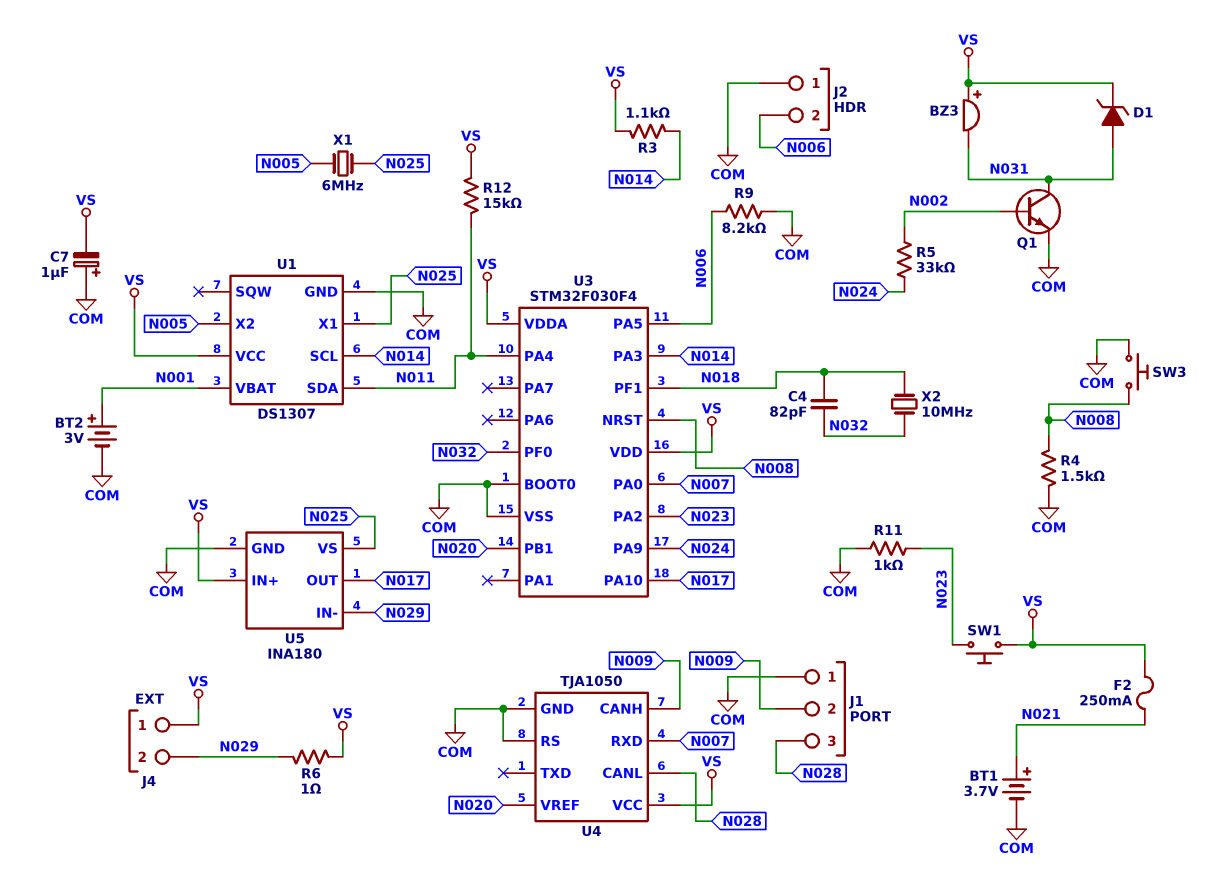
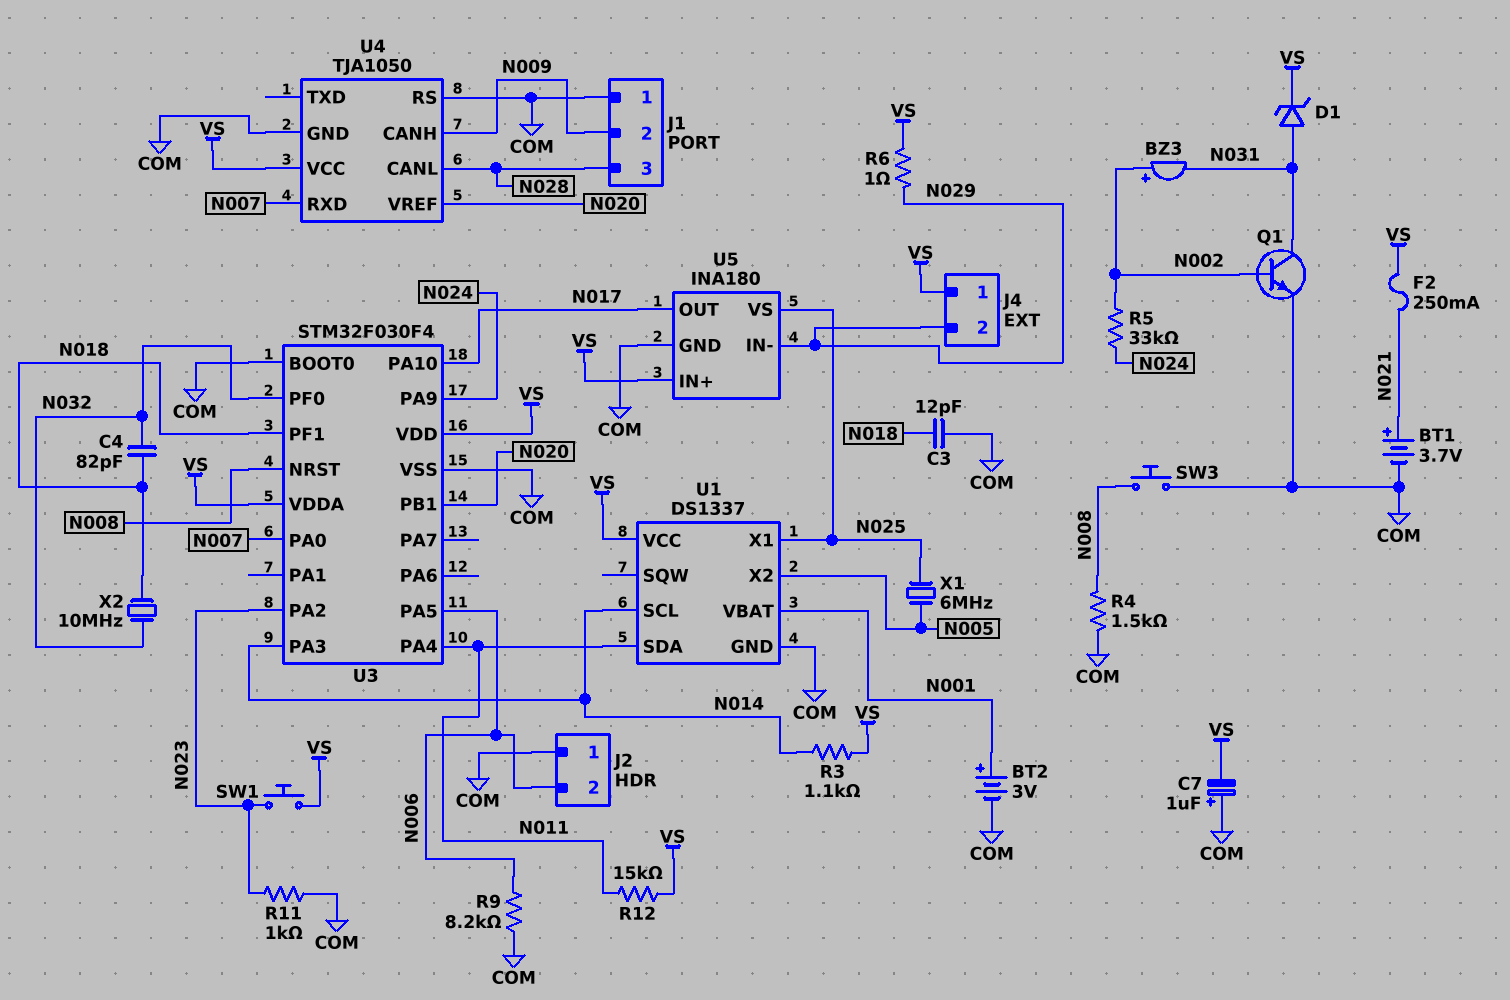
BZ3: buzzer (plus VS, minus N031) -> buzzer (plus N002, minus N031)
C3: none -> 12pF (COM, N018)
U1: DS1307 -> DS1337

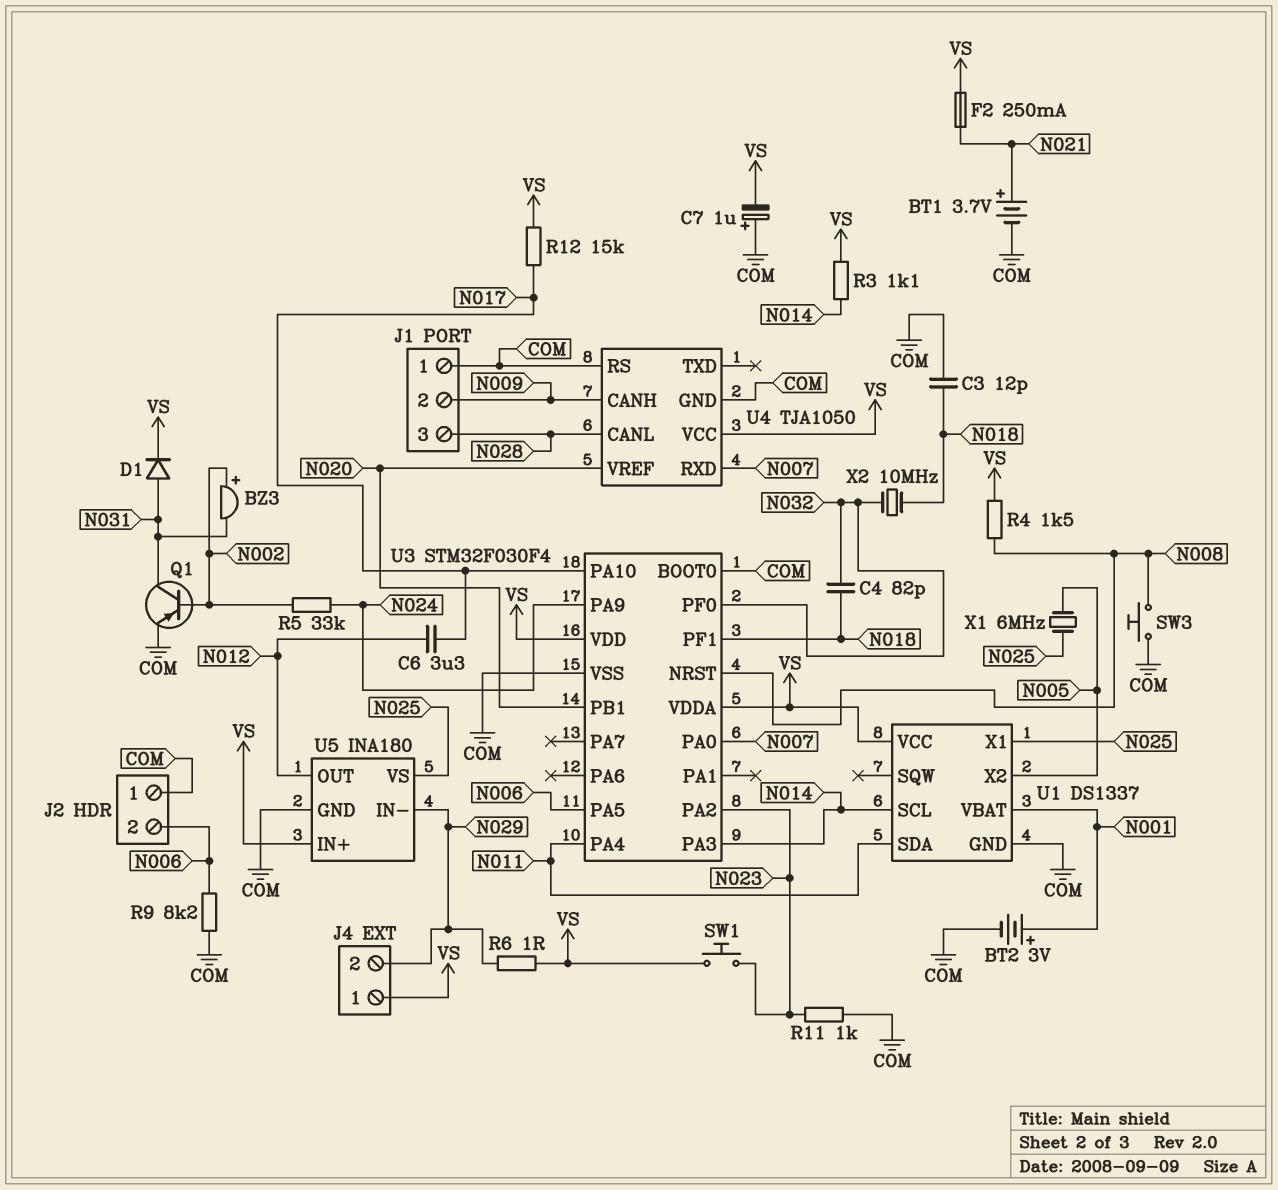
C6: none -> 3.3uF (N012, N017)
D1: zener (A N031, K VS) -> diode (A N031, K VS)
Q1: NPN (B N002, C N031, E COM) -> PNP (B N002, C N031, E COM)
R4: 1.5k (COM, N008) -> 1.5k (N008, VS)
R12: 15k (N011, VS) -> 15k (N017, VS)
U5 pin OUT: N017 -> N012

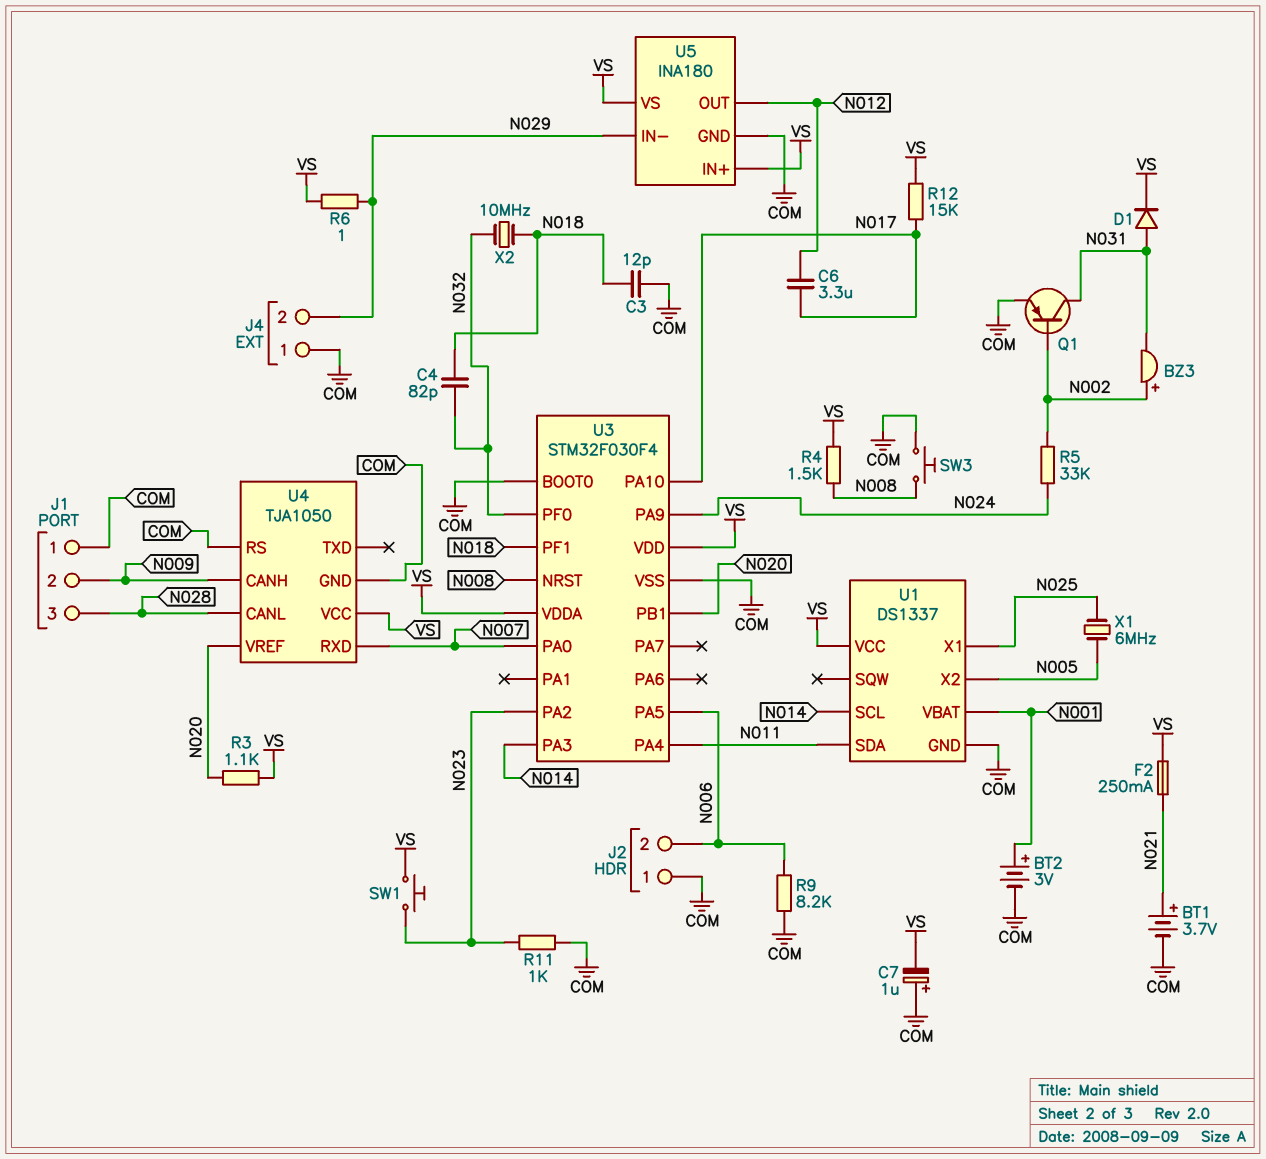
J4 pin 1: VS -> COM
R3: 1.1k (N014, VS) -> 1.1k (N020, VS)
U5 pin VS: N025 -> VS

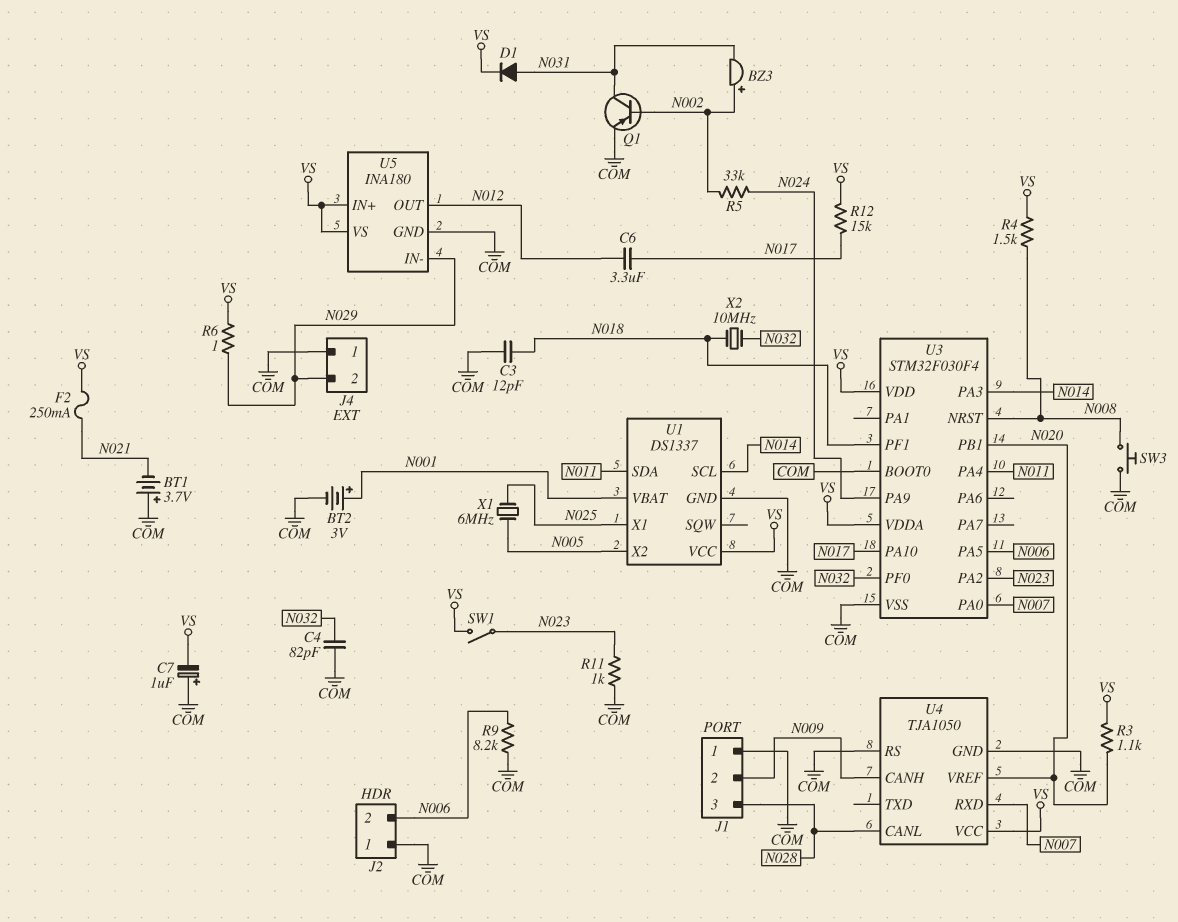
BT1: 3.7V (plus N021, minus COM) -> 3.7V (plus COM, minus N021)
C4: 82pF (N018, N032) -> 82pF (COM, N032)
SW1: button (N023, VS) -> switch (N023, VS)

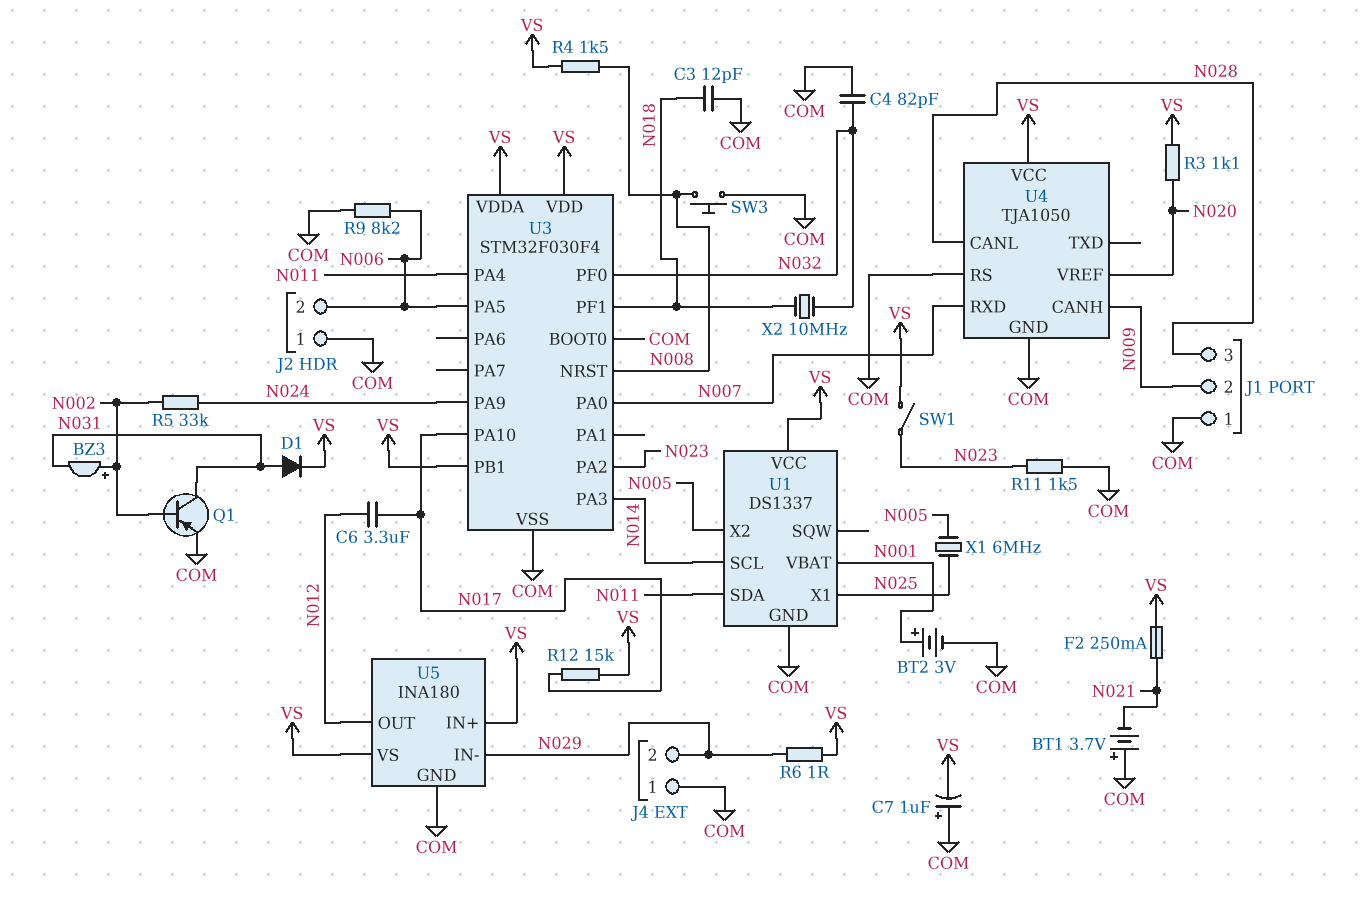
R11: 1k (COM, N023) -> 1.5k (COM, N023)
U3 pin PB1: N020 -> VS

